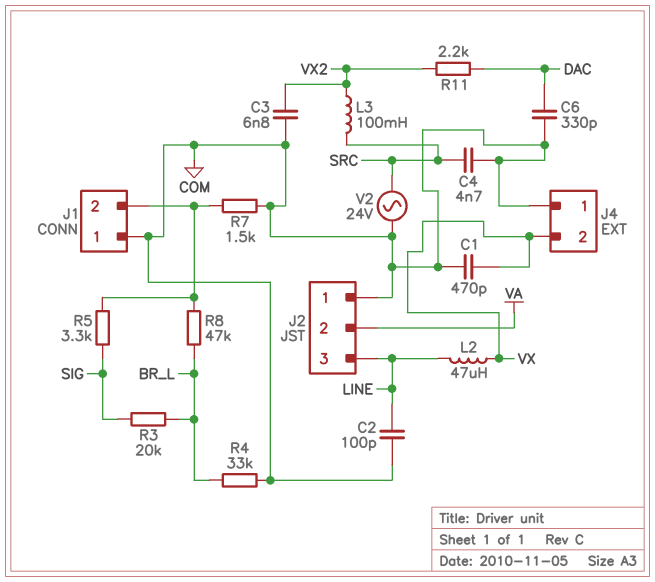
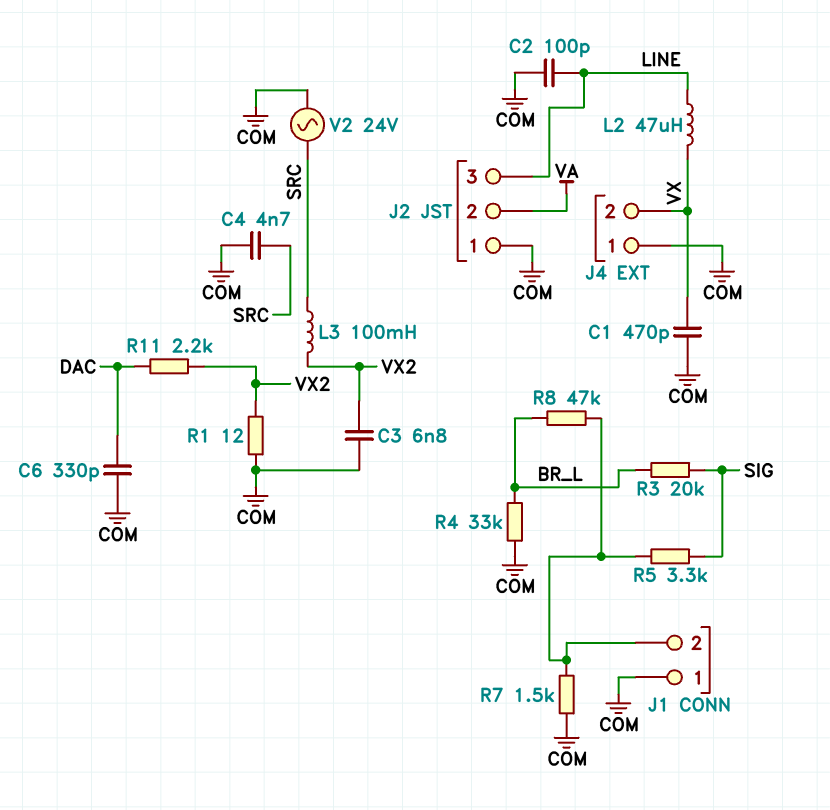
R1: none -> 12 (COM, VX2)

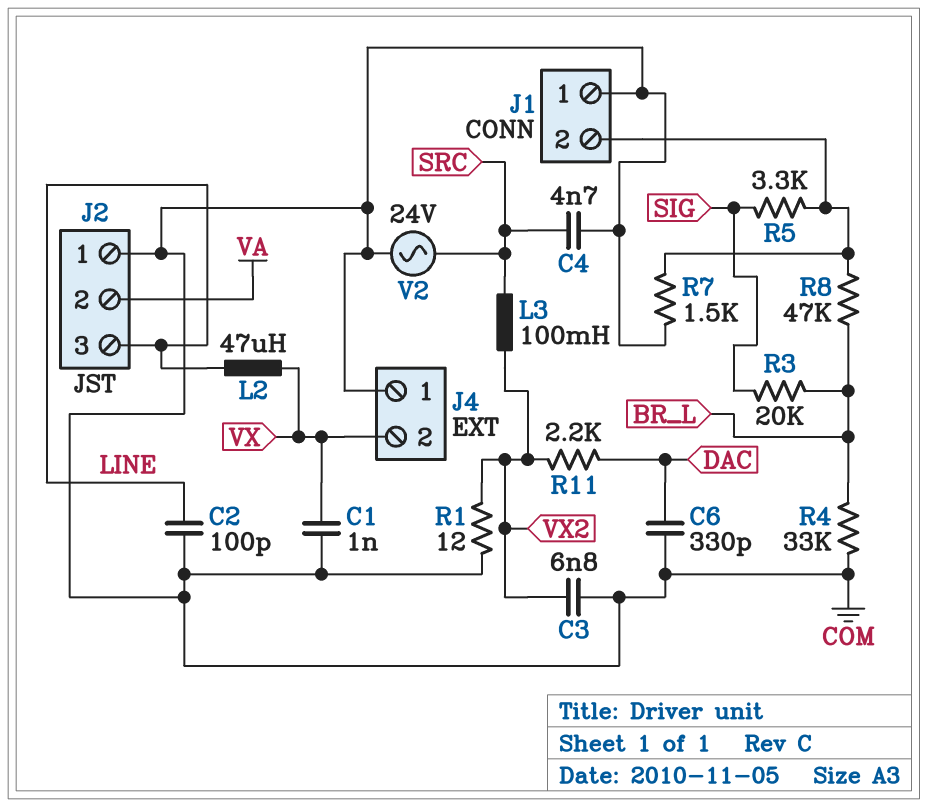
C1: 470pF (COM, VX) -> 1nF (COM, VX)

